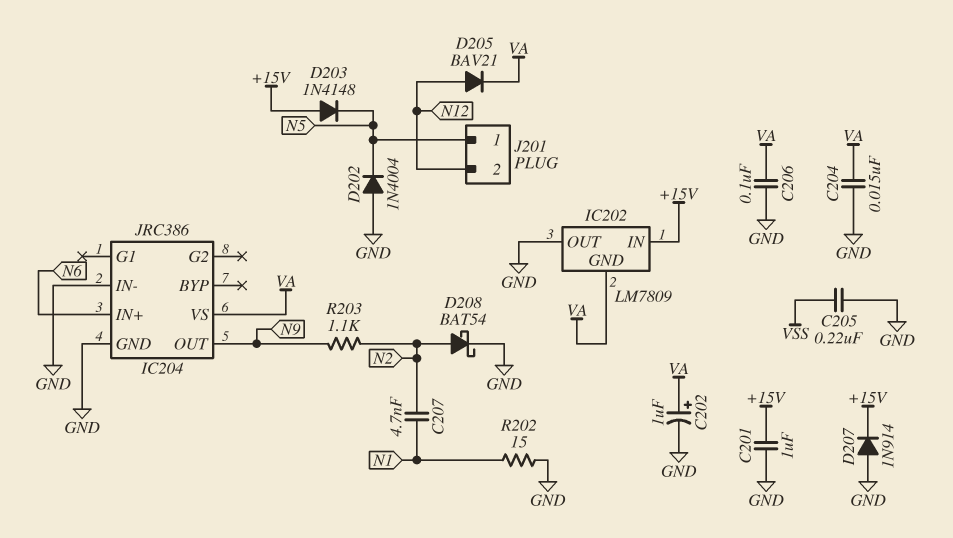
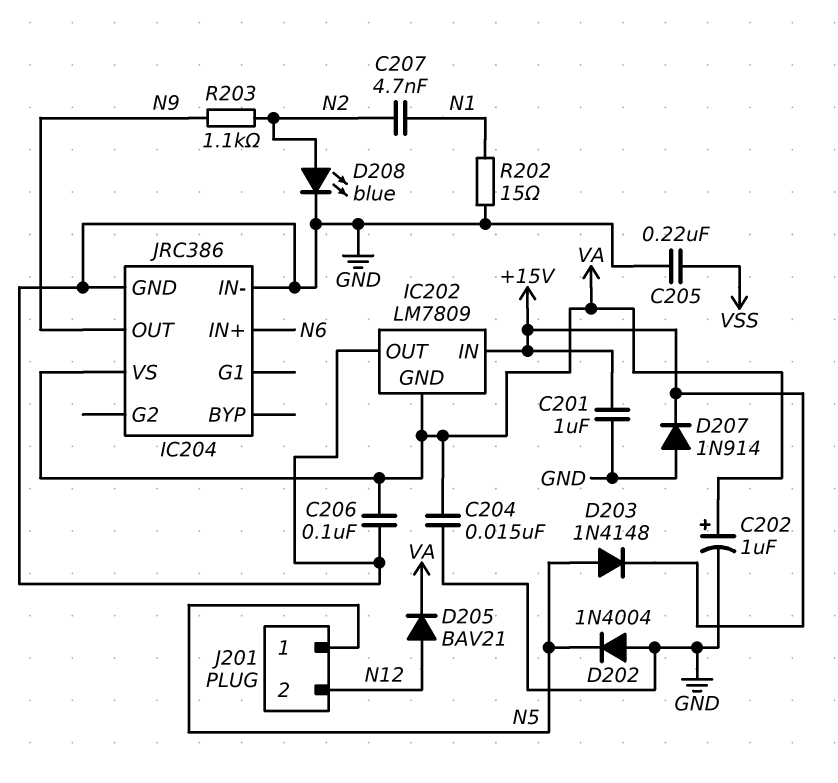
D203: diode 1N4148 (A +15V, K N5) -> diode 1N4148 (A N5, K +15V)
D208: schottky BAT54 (A N2, K GND) -> LED blue (A N2, K GND)

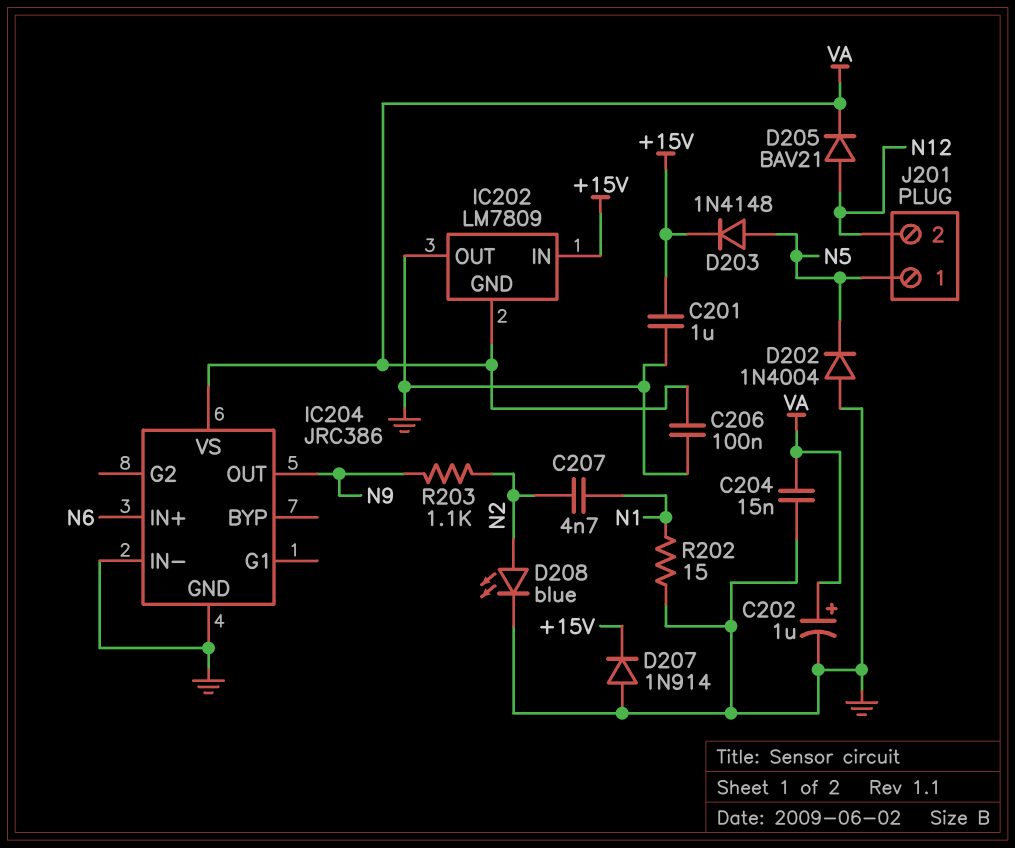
C205: 220nF (GND, VSS) -> none

